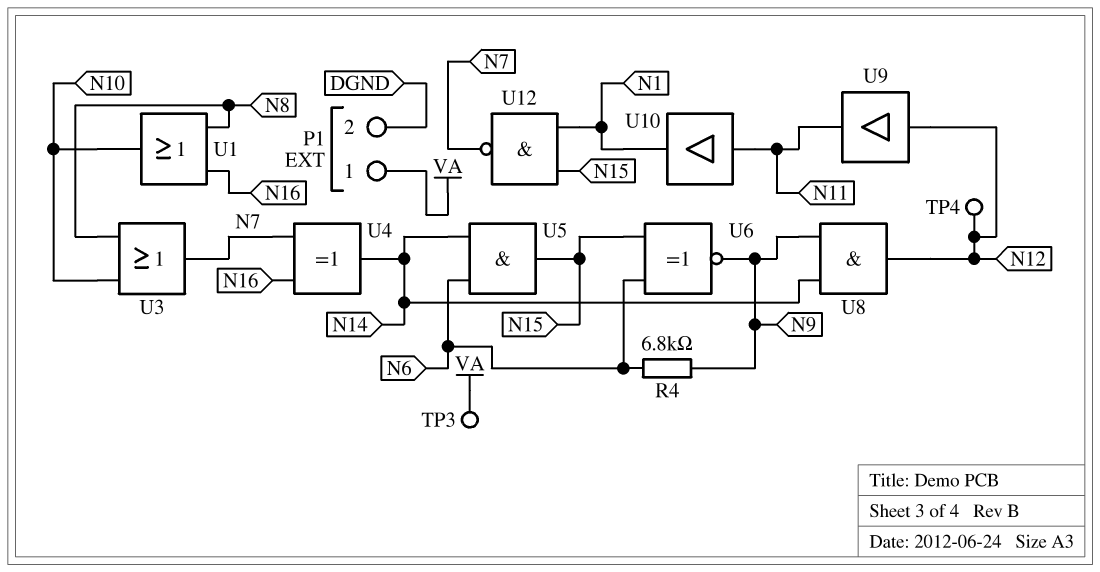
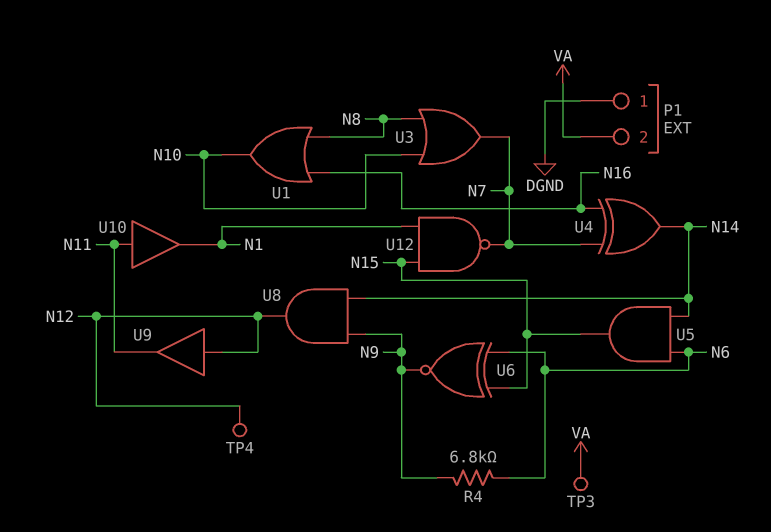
P1 pin 1: VA -> DGND
P1 pin 2: DGND -> VA

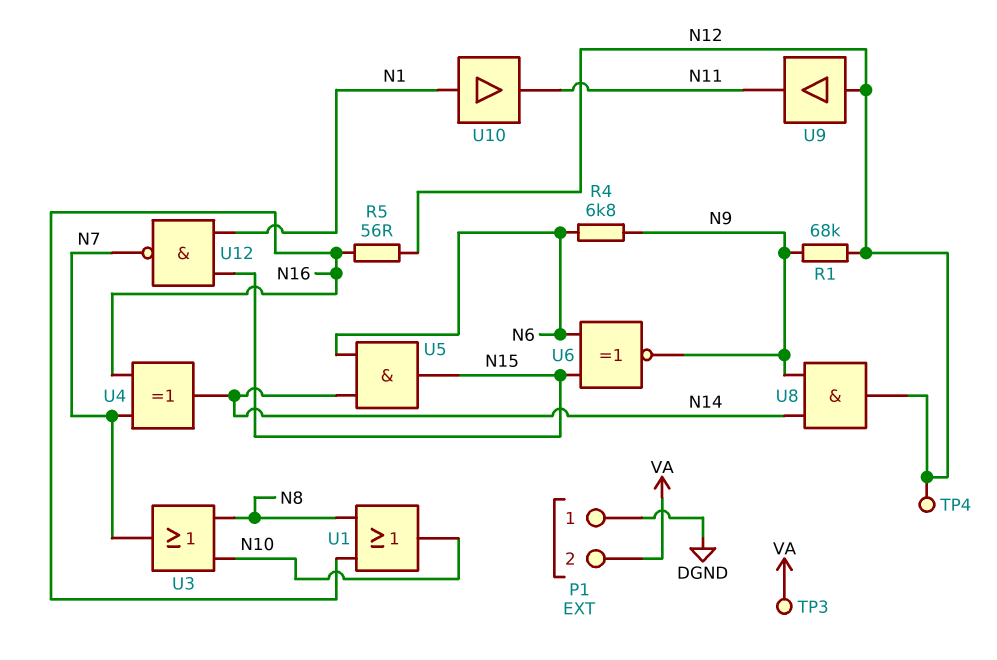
R1: none -> 68k (N9, N12)
R5: none -> 56 (N12, N16)
U10: buffer (in N11, out N1) -> buffer (in N1, out N11)

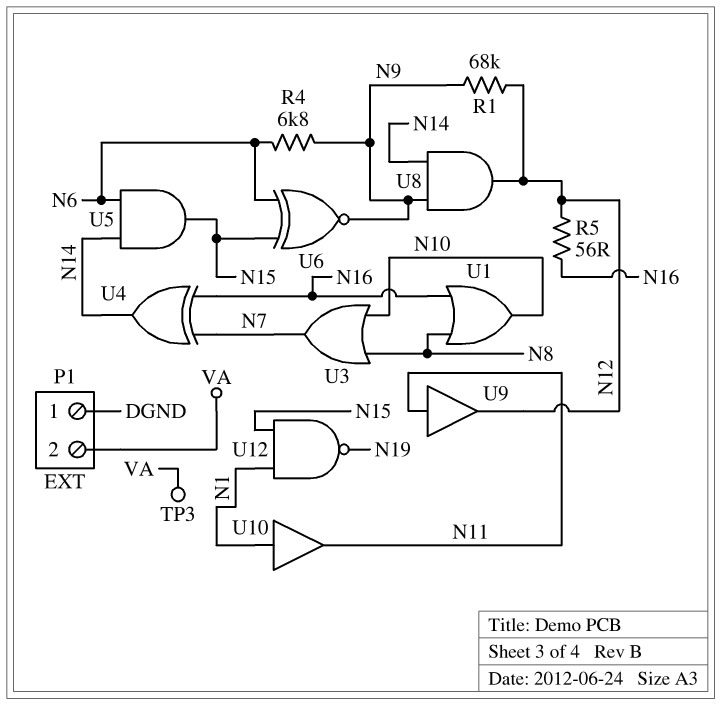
TP4: test point (N12) -> none
U9: buffer (in N12, out N11) -> buffer (in N11, out N12)
U12: NAND (in N1, in N15, out N7) -> NAND (in N1, in N15, out N19)

